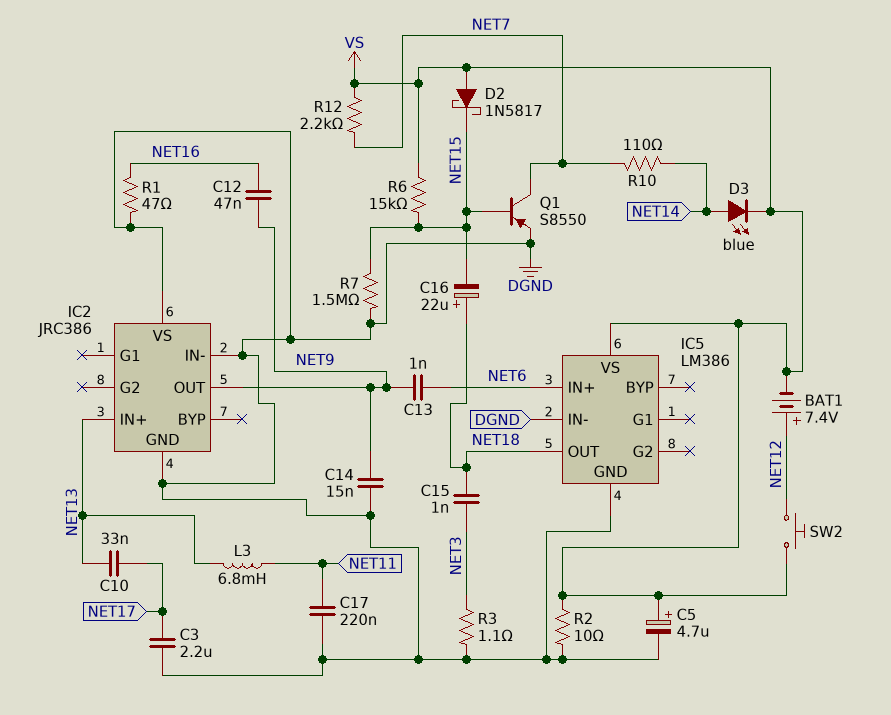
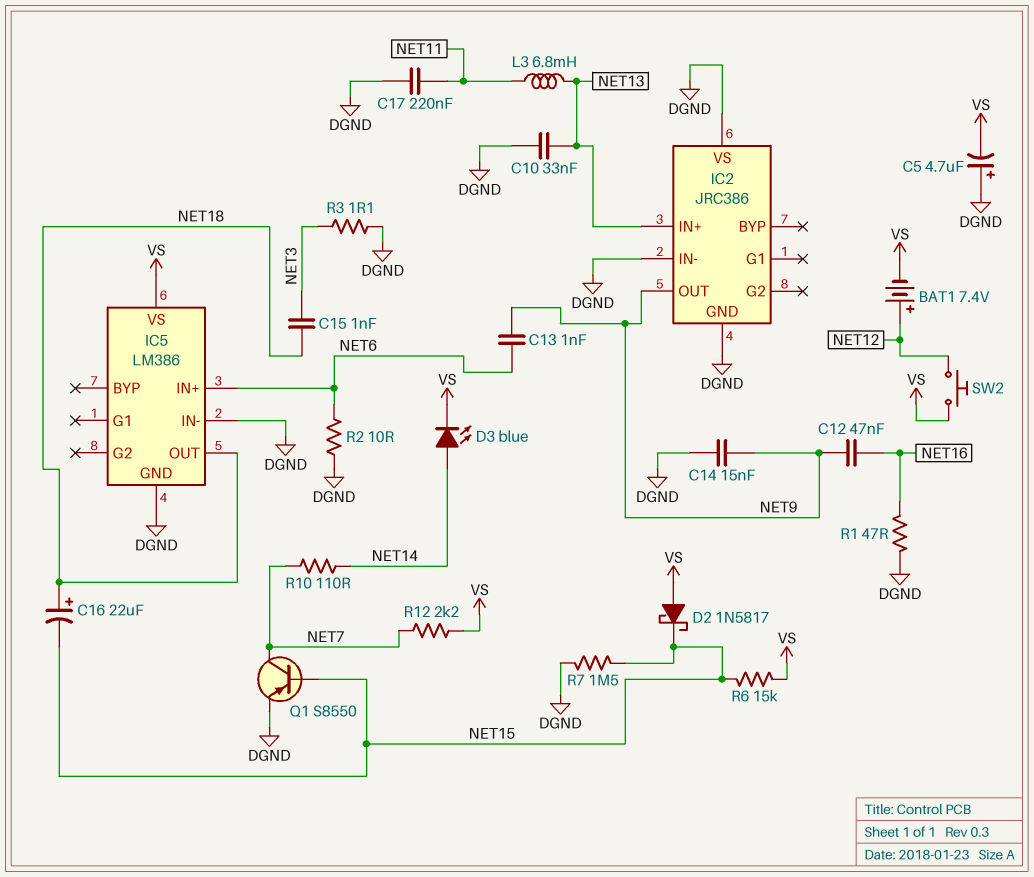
C3: 2.2uF (DGND, NET17) -> none
C5: 4.7uF (plus VS, minus DGND) -> 4.7uF (plus DGND, minus VS)
C10: 33nF (NET13, NET17) -> 33nF (DGND, NET13)
R2: 10 (DGND, VS) -> 10 (DGND, NET6)

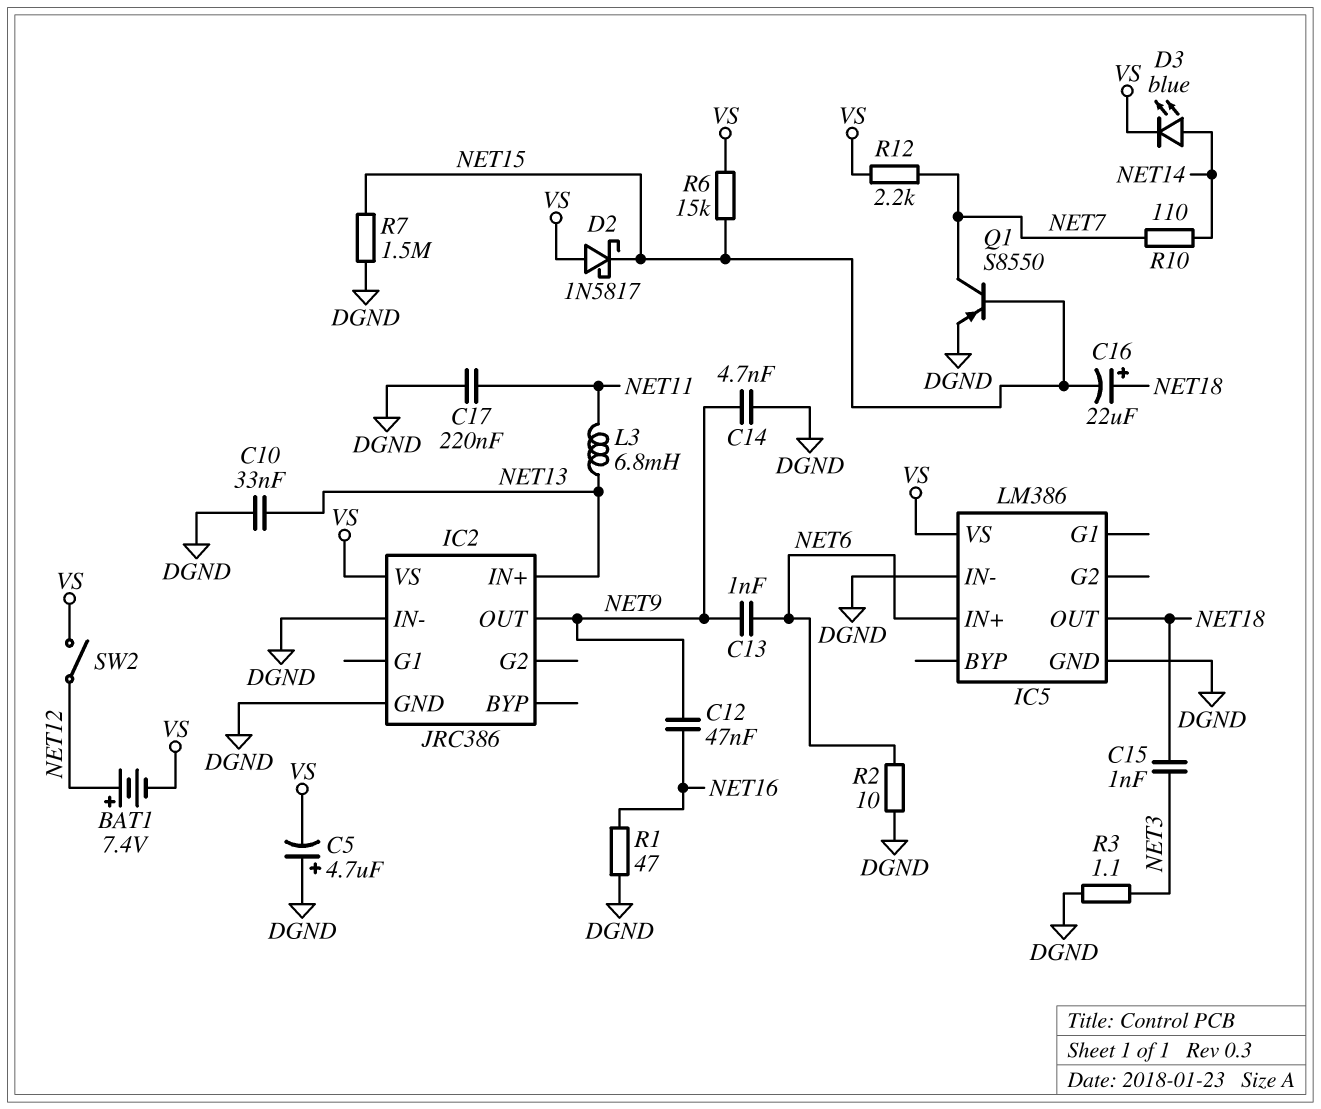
C14: 15nF (DGND, NET9) -> 4.7nF (DGND, NET9)
IC2 pin VS: DGND -> VS
SW2: button (NET12, VS) -> switch (NET12, VS)

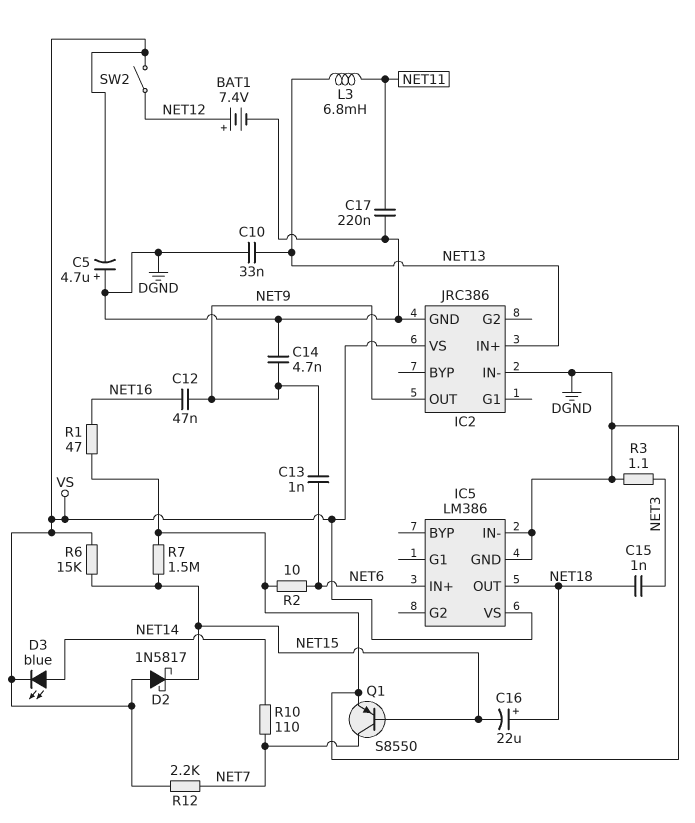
BAT1: 7.4V (plus NET12, minus VS) -> 7.4V (plus NET12, minus DGND)

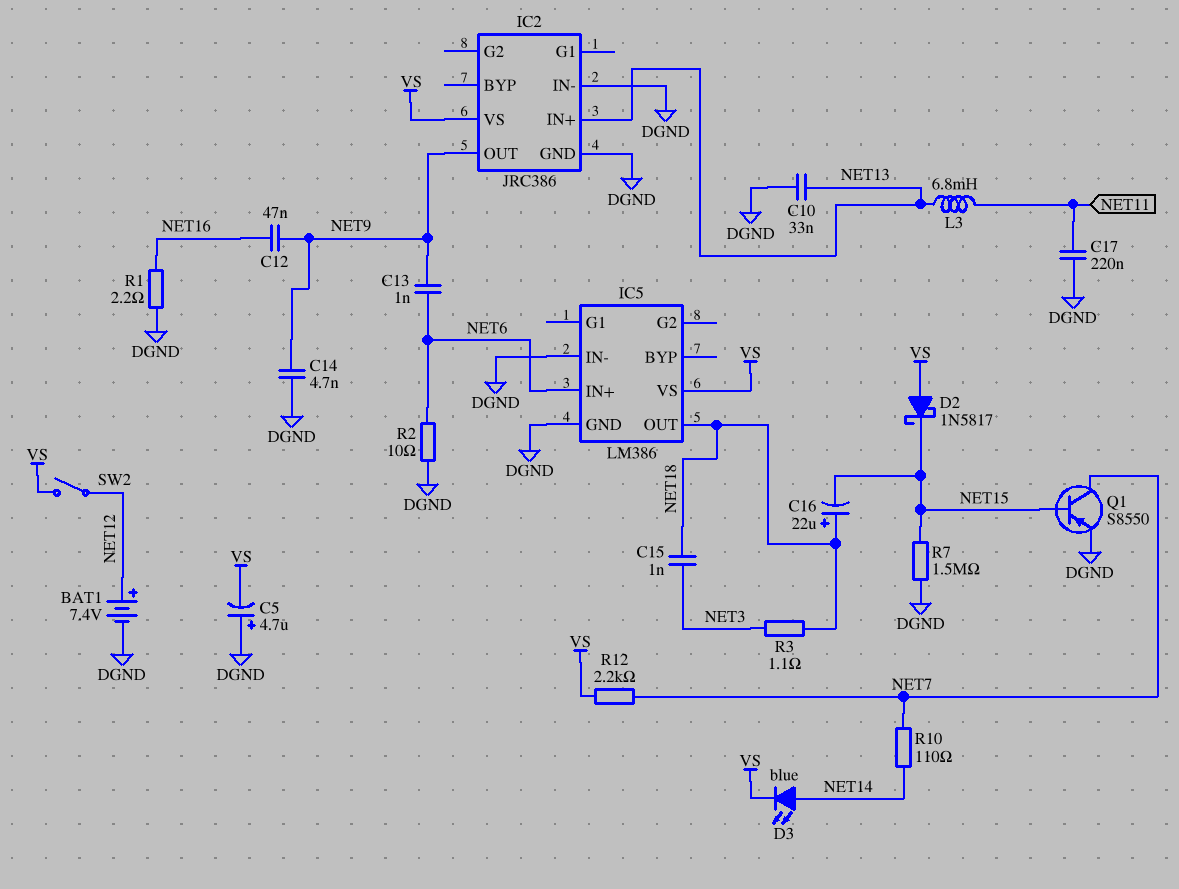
R1: 47 (DGND, NET16) -> 2.2 (DGND, NET16)
R3: 1.1 (DGND, NET3) -> 1.1 (NET3, NET18)
R6: 15k (NET15, VS) -> none

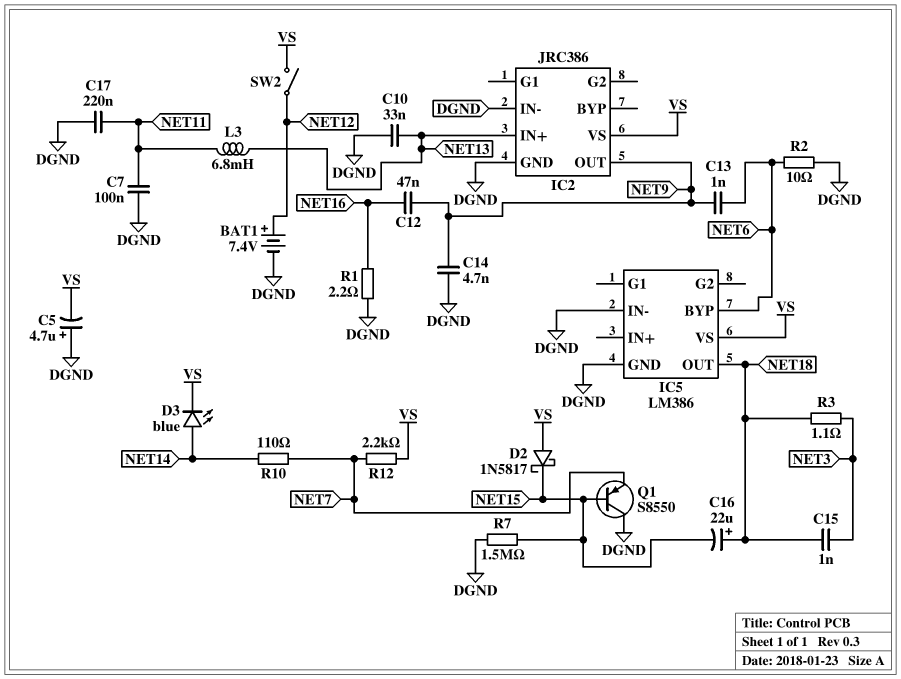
C7: none -> 100nF (DGND, NET11)
IC5 pin BYP: none -> NET6
IC5 pin IN+: NET6 -> none
Q1: PNP S8550 (B NET15, C NET7, E DGND) -> PNP S8550 (B NET15, C DGND, E NET7)

